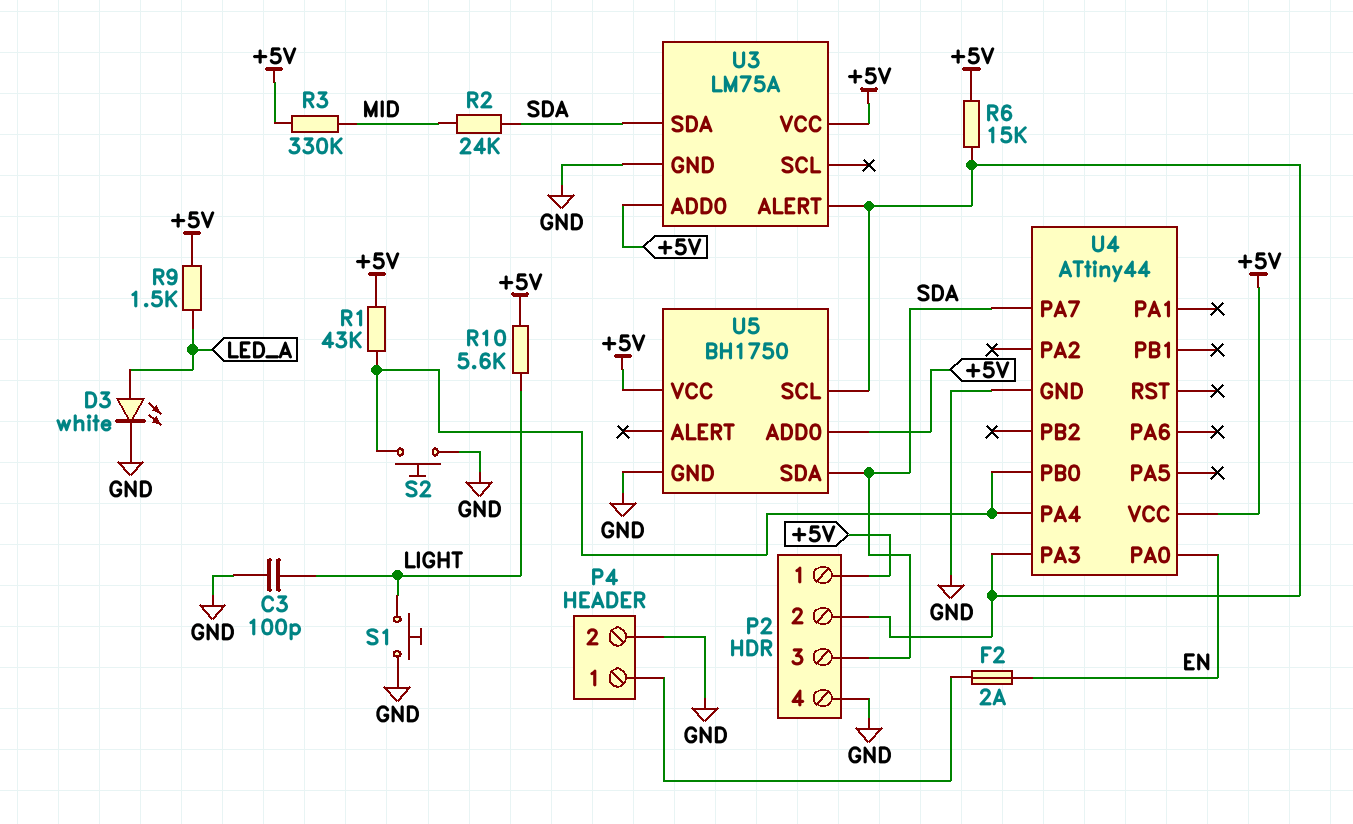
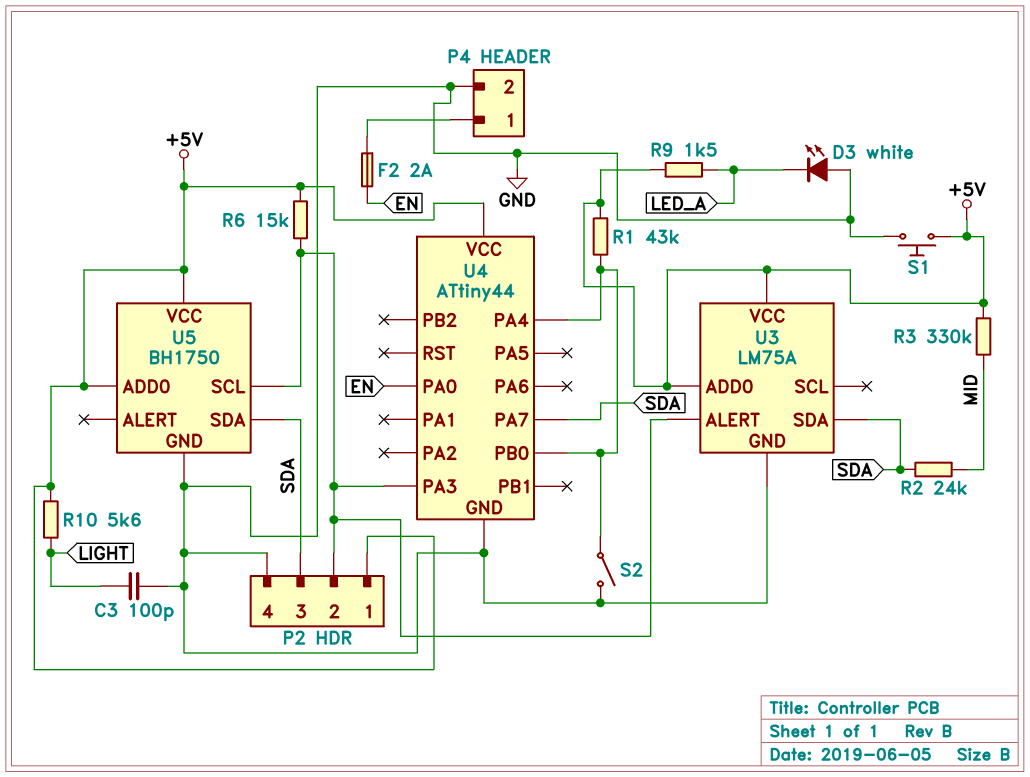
D3: LED white (A LED_A, K GND) -> LED white (A GND, K LED_A)
S1: button (GND, LIGHT) -> button (+5V, GND)
S2: button (GND, U4/PA4) -> switch (GND, U4/PA4)

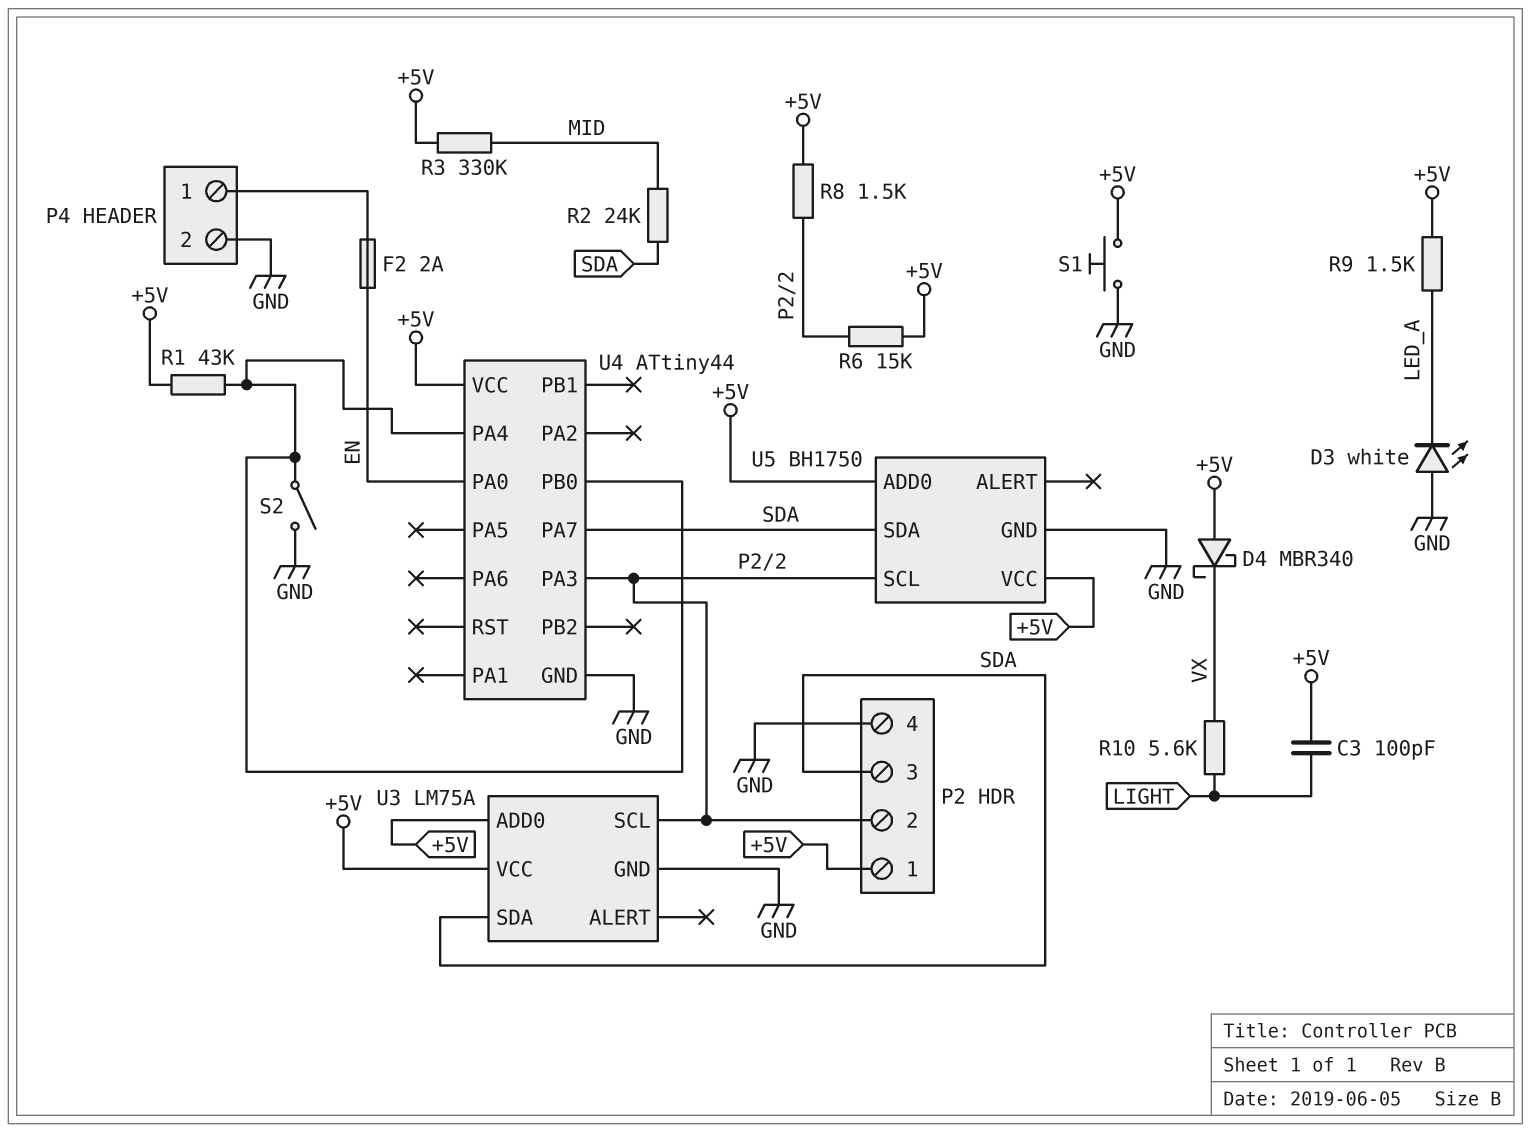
C3: 100pF (GND, LIGHT) -> 100pF (+5V, LIGHT)
D4: none -> schottky MBR340 (A +5V, K VX)
R8: none -> 1.5k (+5V, P2/2)
R10: 5.6k (+5V, LIGHT) -> 5.6k (LIGHT, VX)
U3 pin ALERT: P2/2 -> none
U3 pin SCL: none -> P2/2

